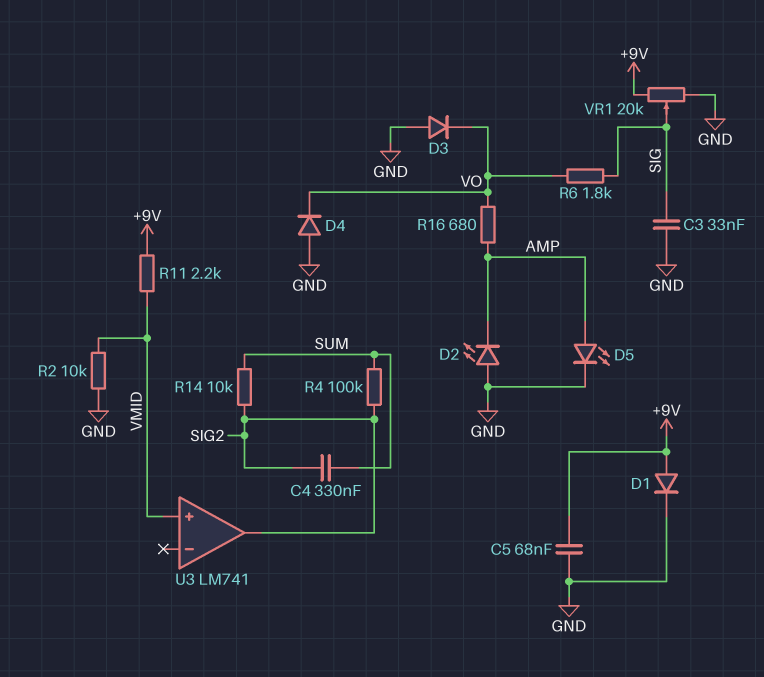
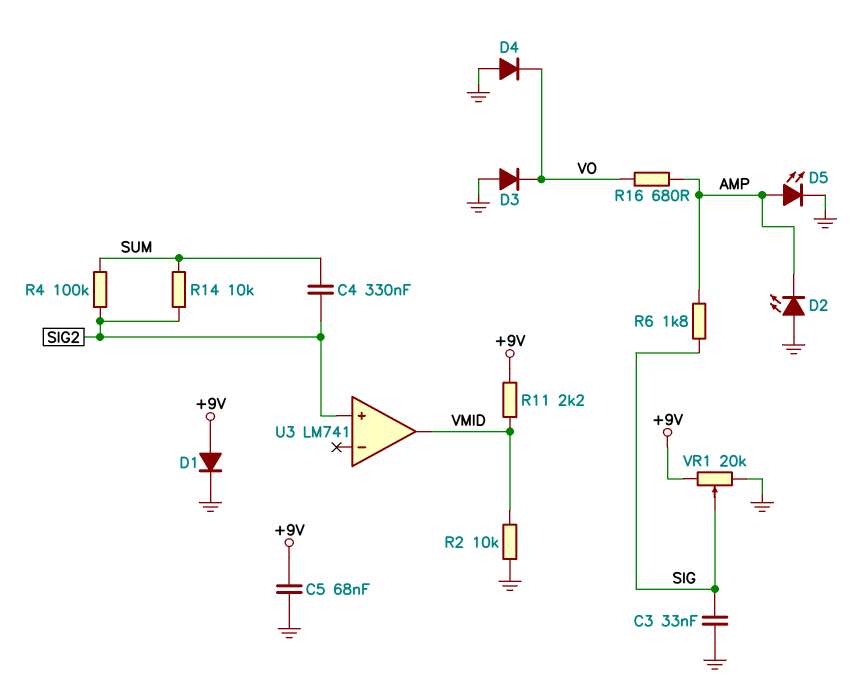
R6: 1.8k (SIG, VO) -> 1.8k (AMP, SIG)
U3 pin in+: VMID -> SIG2
U3 pin out: SIG2 -> VMID

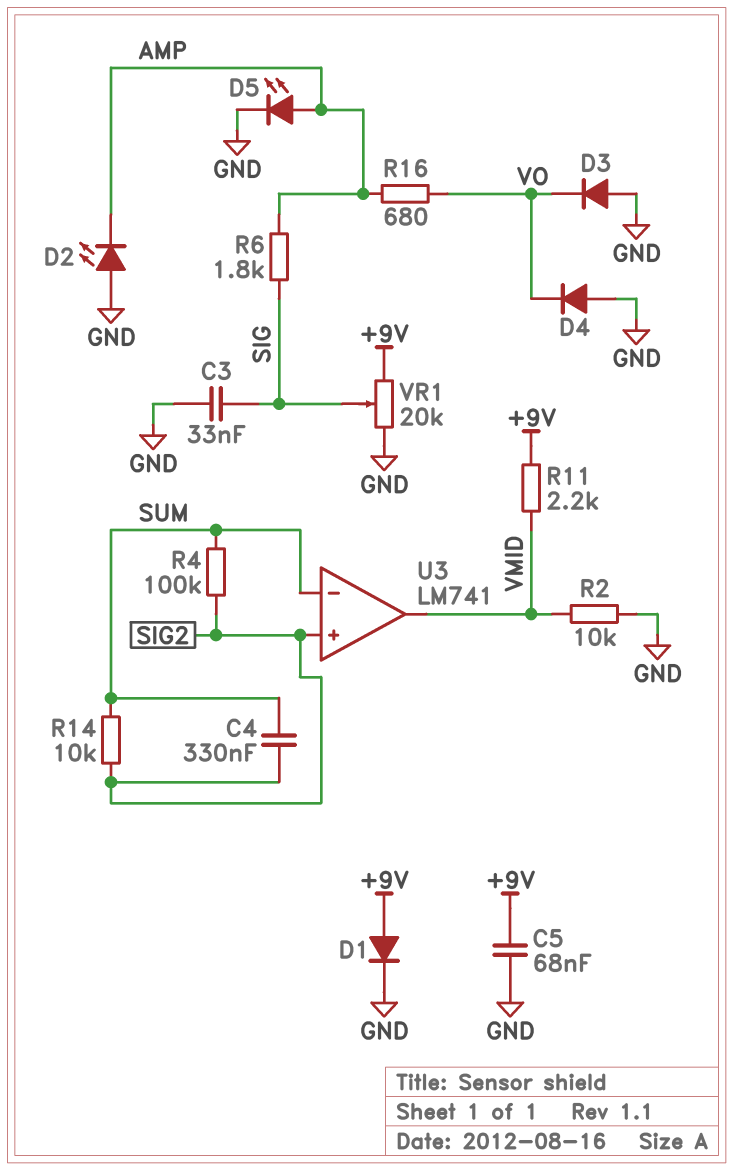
U3 pin in-: none -> SUM

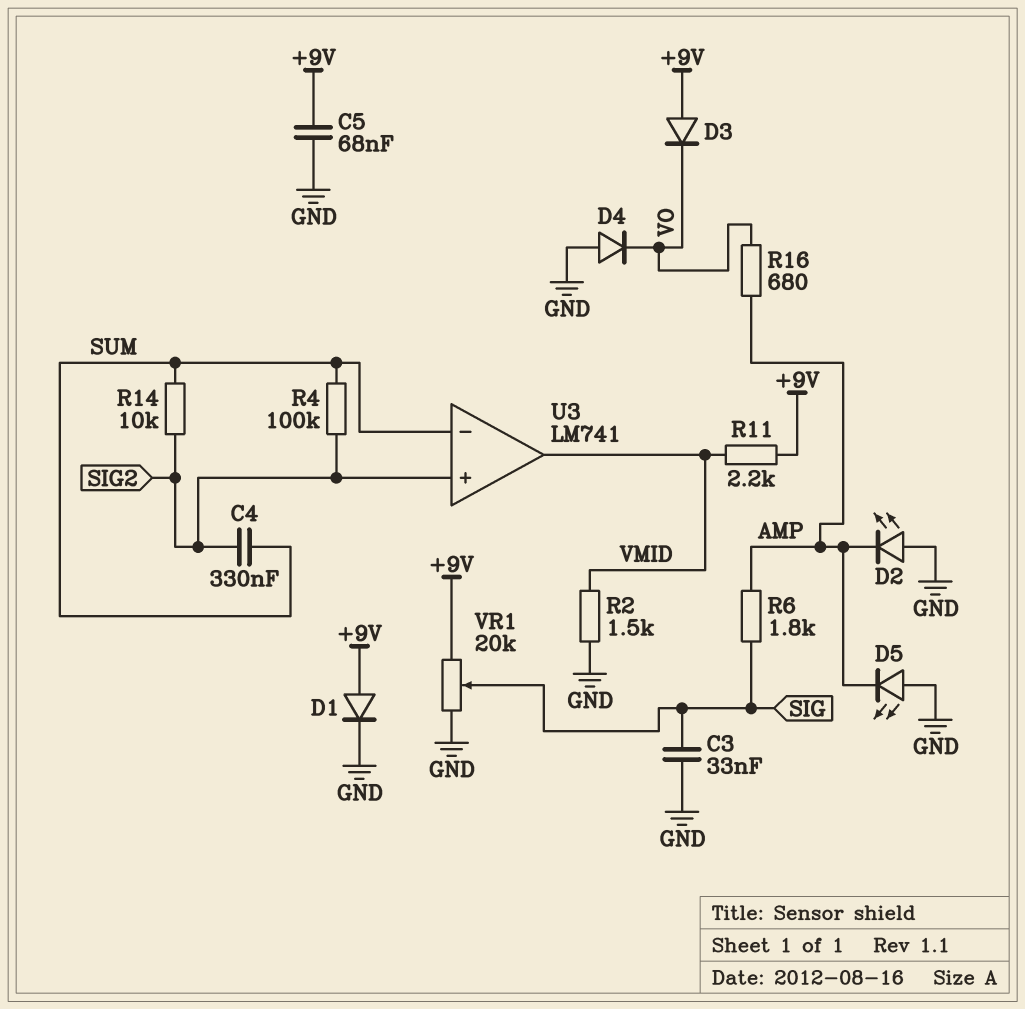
D3: diode (A GND, K VO) -> diode (A +9V, K VO)
D5: LED (A AMP, K GND) -> LED (A GND, K AMP)
R2: 10k (GND, VMID) -> 1.5k (GND, VMID)

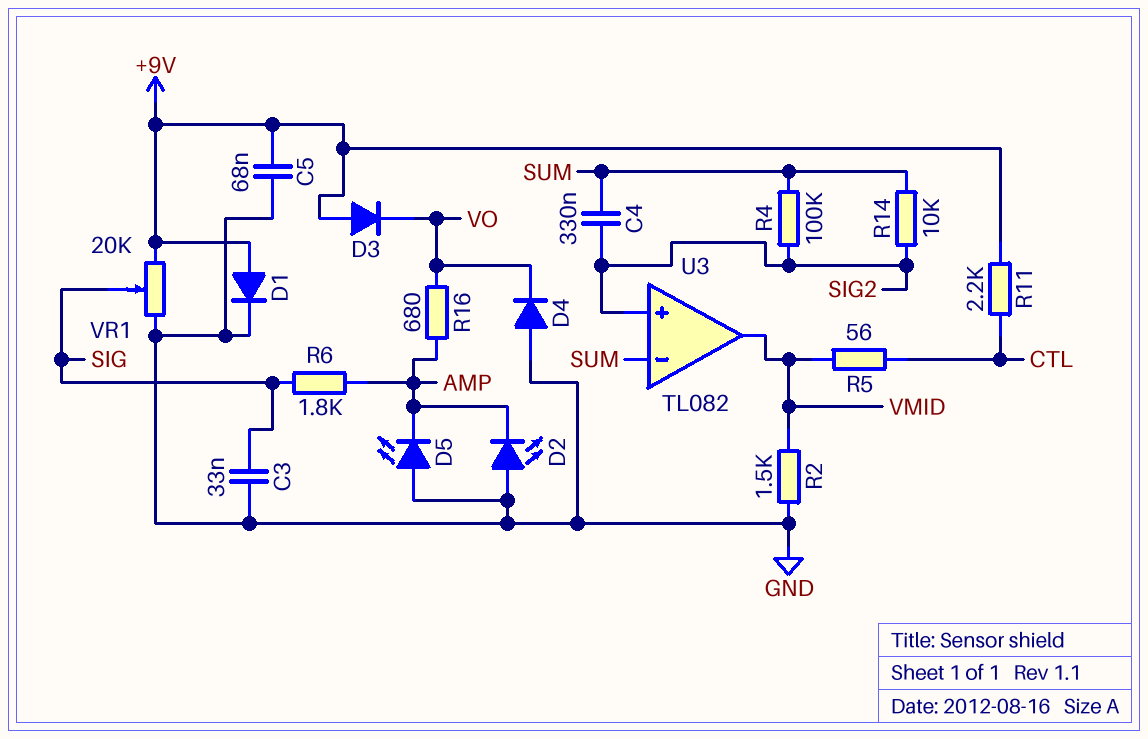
R5: none -> 56 (CTL, VMID)
R11: 2.2k (+9V, VMID) -> 2.2k (+9V, CTL)
U3: LM741 -> TL082

